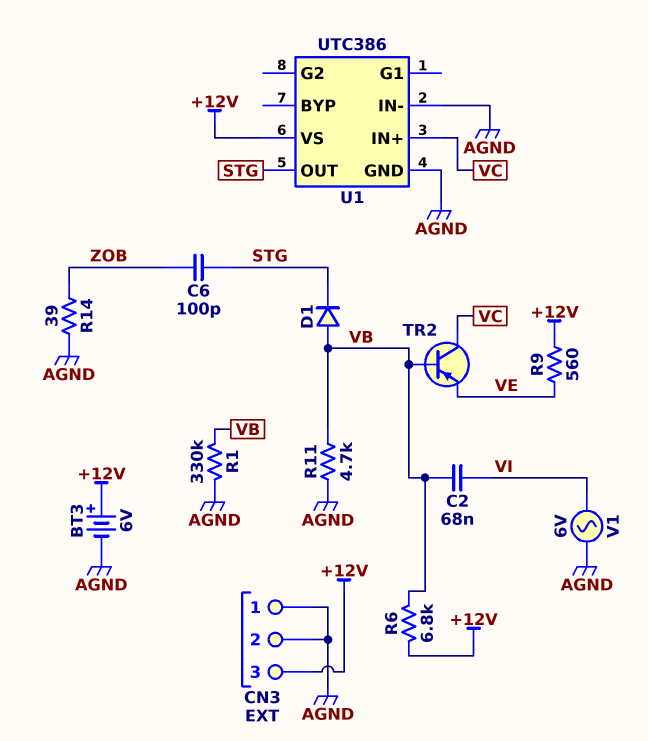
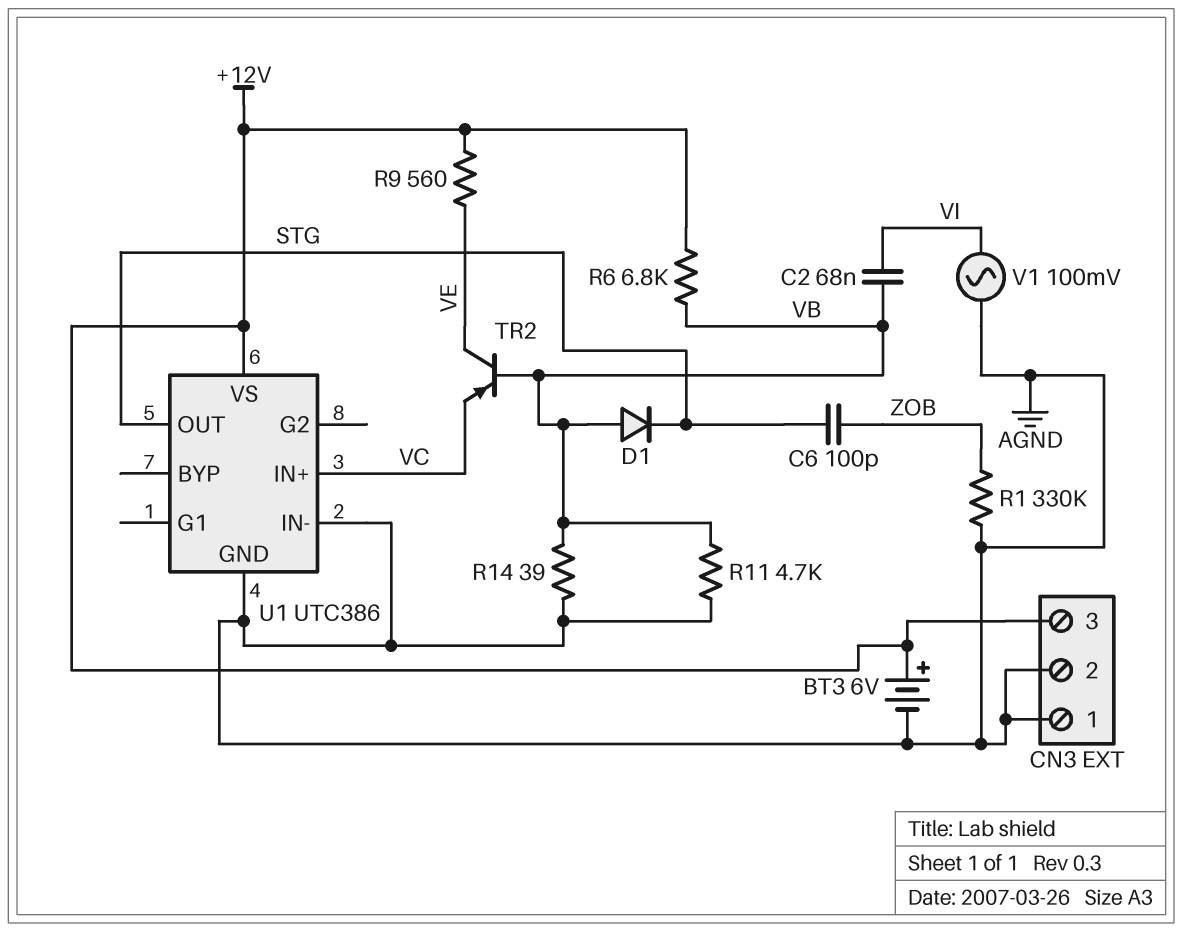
R1: 330k (AGND, VB) -> 330k (AGND, ZOB)
R14: 39 (AGND, ZOB) -> 39 (AGND, VB)
TR2: PNP (B VB, C VC, E VE) -> PNP (B VB, C VE, E VC)
V1: AC 6V (AGND, VI) -> AC 100mV (AGND, VI)

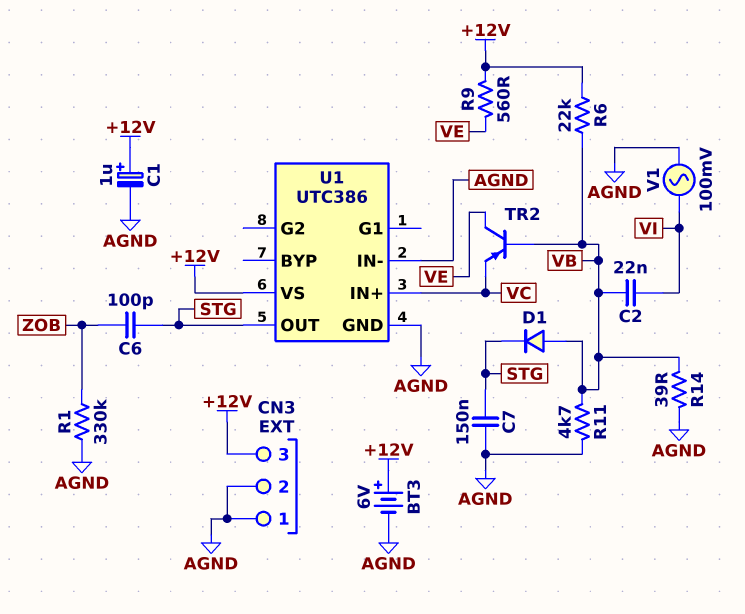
C1: none -> 1uF (plus +12V, minus AGND)
C2: 68nF (VB, VI) -> 22nF (VB, VI)
C7: none -> 150nF (AGND, STG)
R6: 6.8k (+12V, VB) -> 22k (+12V, VB)

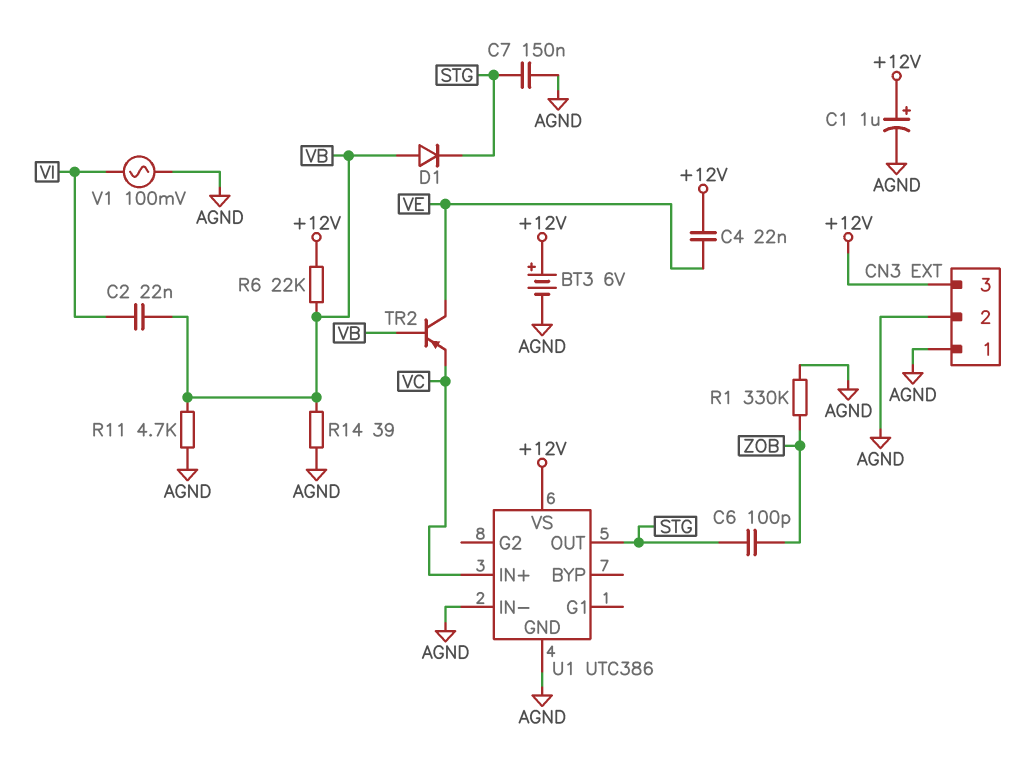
C4: none -> 22nF (+12V, VE)
R9: 560 (+12V, VE) -> none

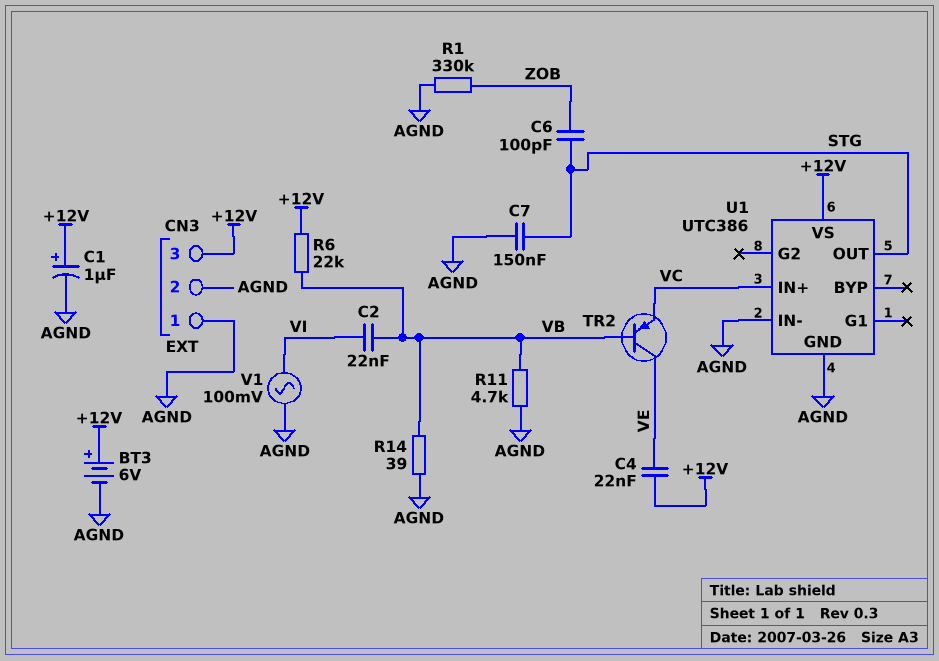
D1: diode (A VB, K STG) -> none

